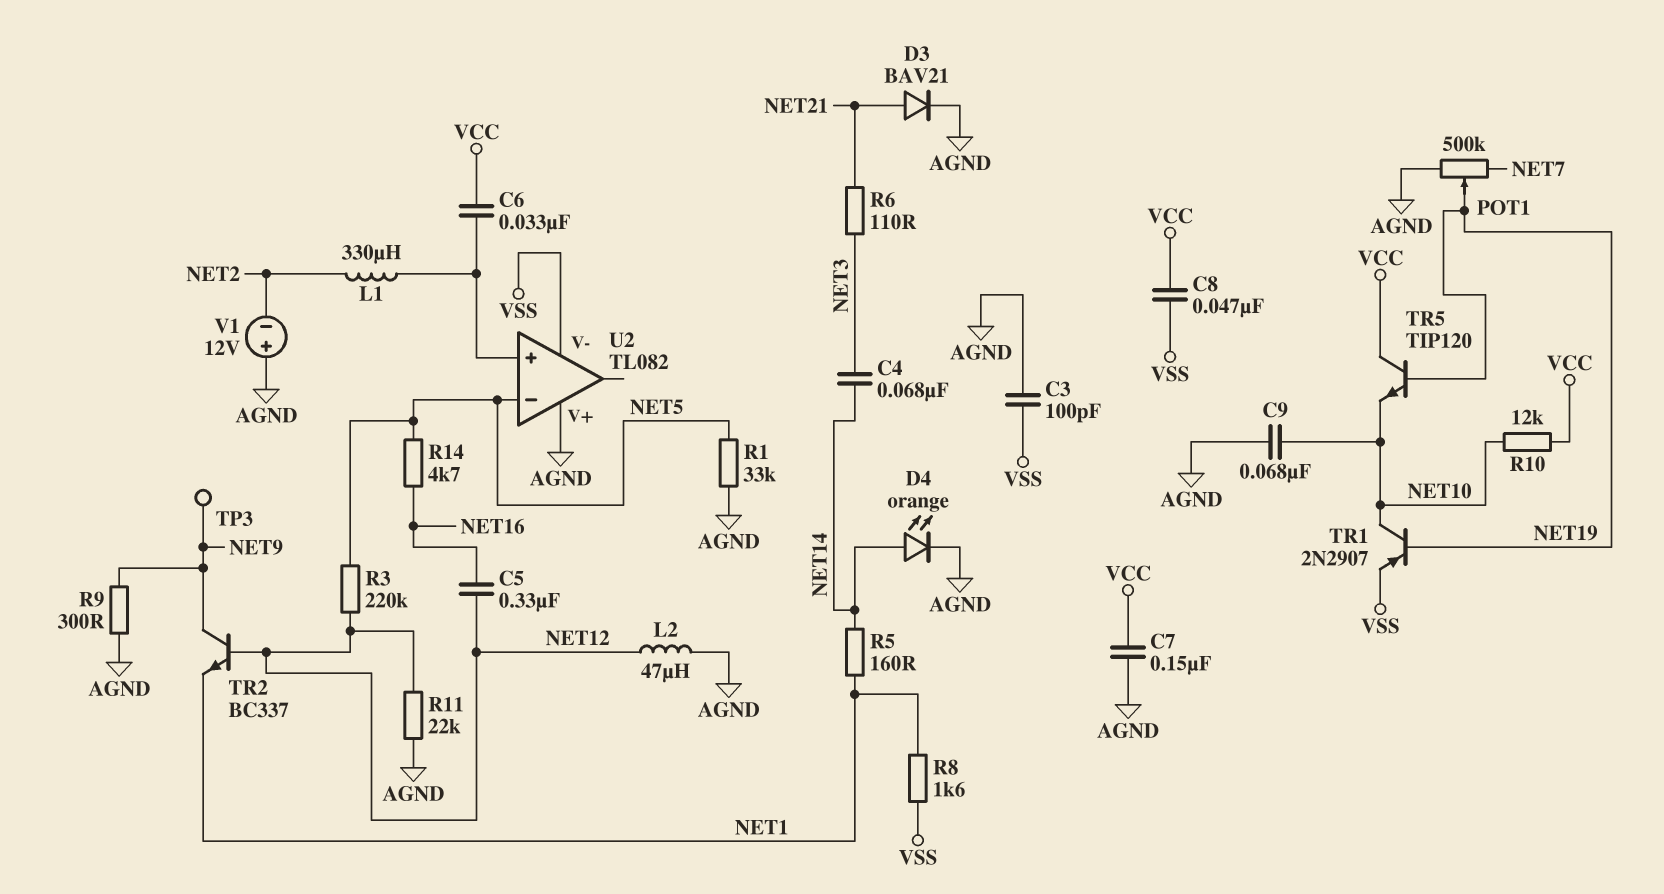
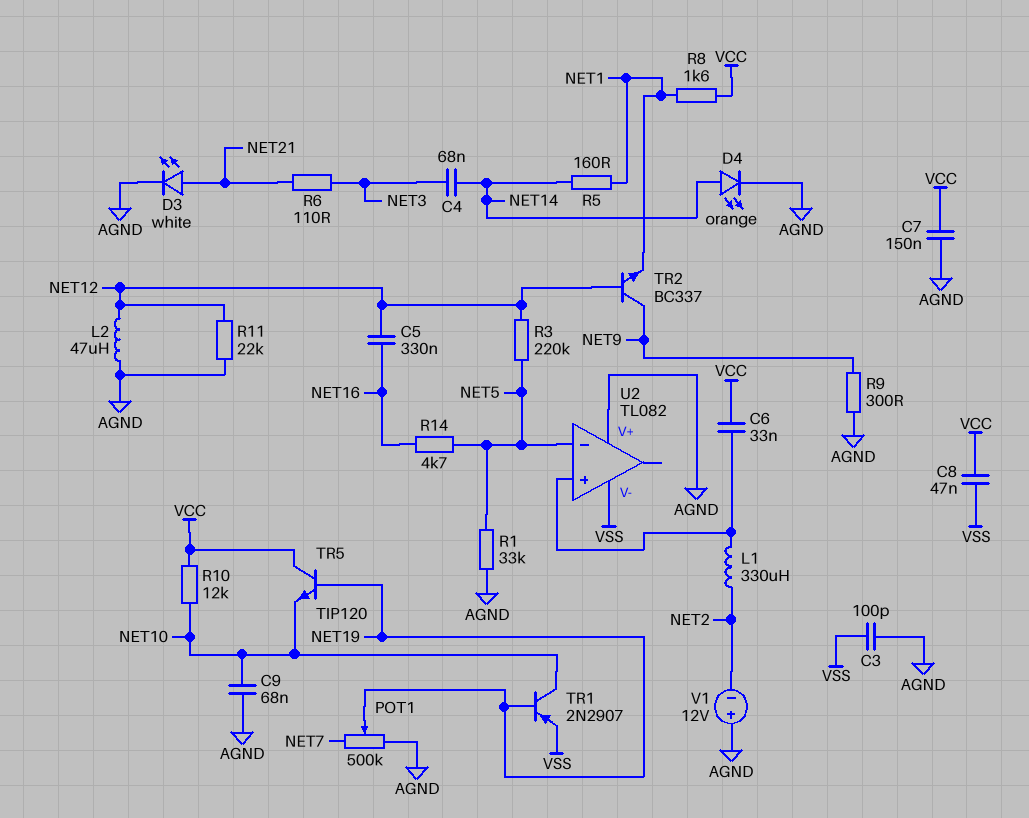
D3: diode BAV21 (A NET21, K AGND) -> LED white (A NET21, K AGND)
R8: 1.6k (NET1, VSS) -> 1.6k (NET1, VCC)
TP3: test point (NET9) -> none

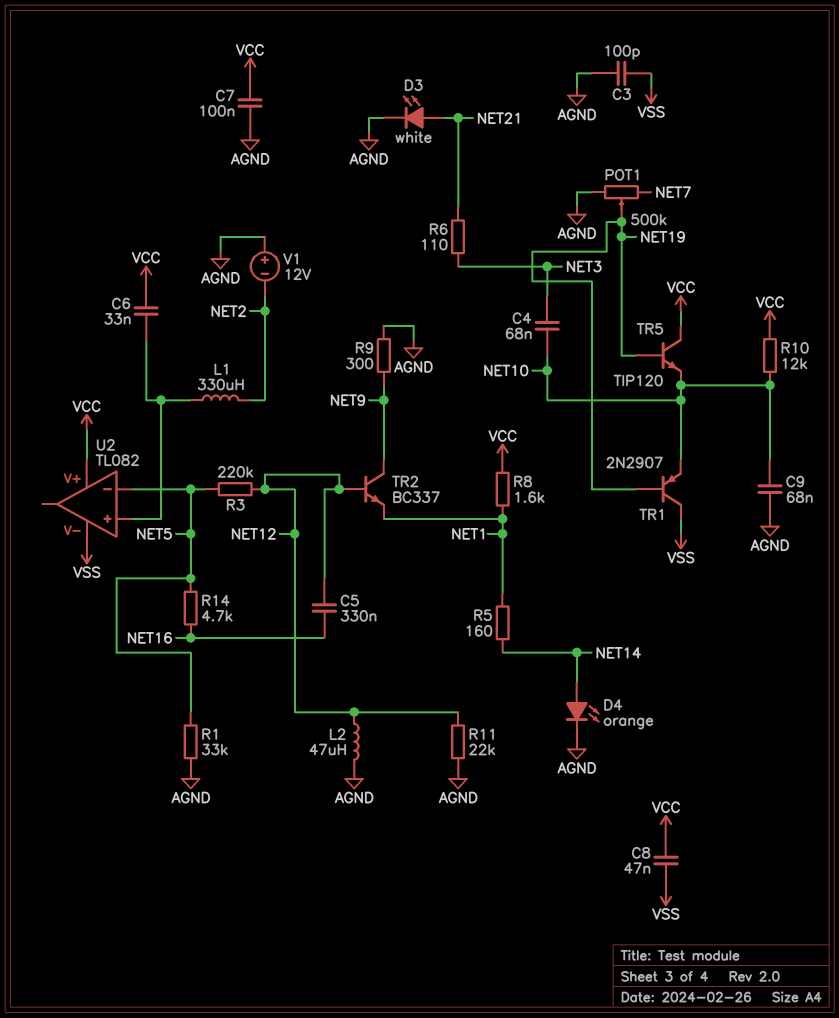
C4: 68nF (NET3, NET14) -> 68nF (NET3, NET10)
C7: 150nF (AGND, VCC) -> 100nF (AGND, VCC)
TR1: PNP 2N2907 (B NET19, C NET10, E VSS) -> PNP 2N2907 (B NET19, C VSS, E NET10)
U2 pin V+: AGND -> VCC

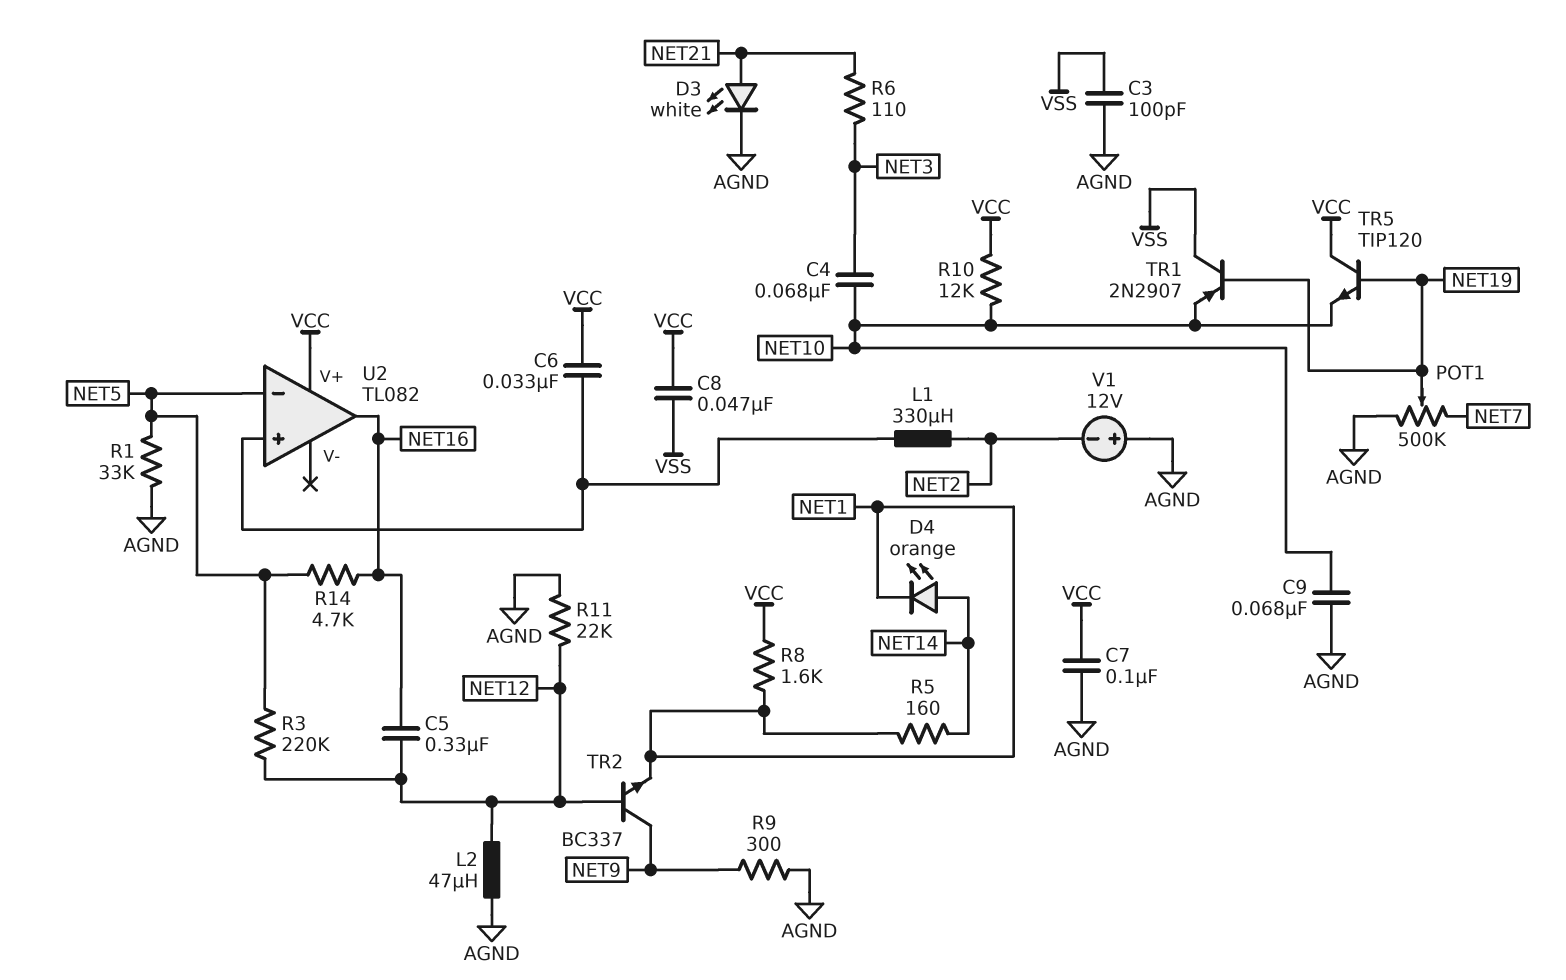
D4: LED orange (A NET14, K AGND) -> LED orange (A NET14, K NET1)
U2 pin V-: VSS -> none
U2 pin out: none -> NET16

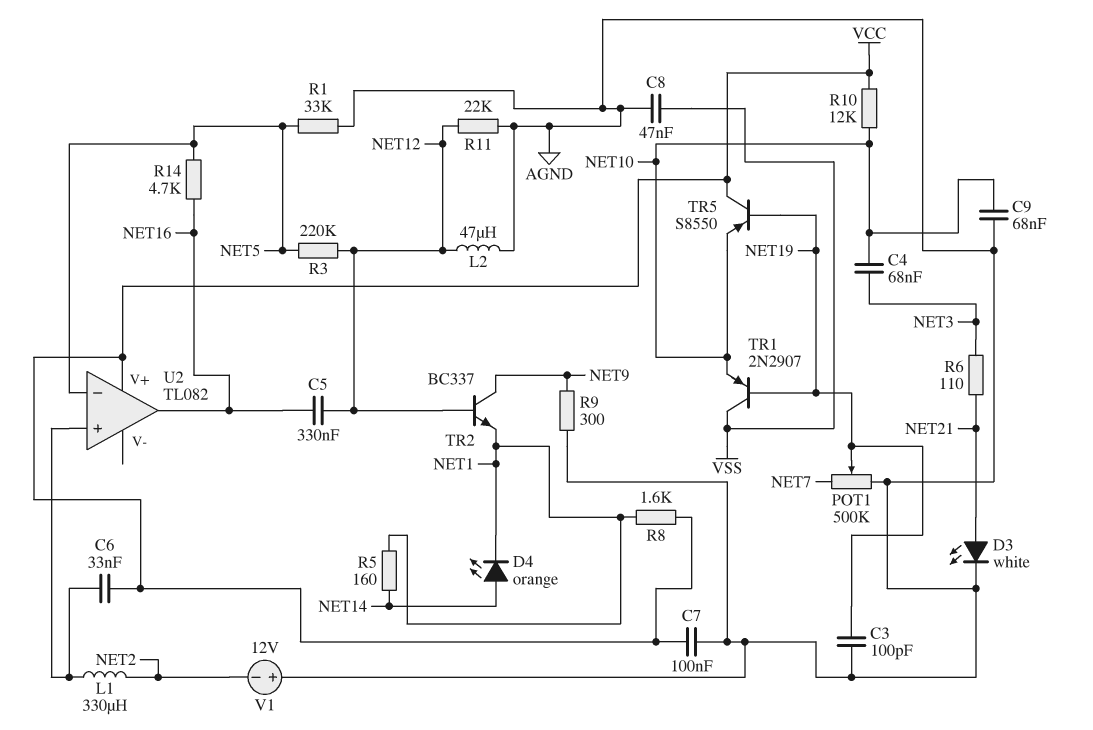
C3: 100pF (AGND, VSS) -> 100pF (AGND, NET19)
C8: 47nF (VCC, VSS) -> 47nF (AGND, VSS)
TR5: NPN TIP120 (B NET19, C VCC, E NET10) -> PNP S8550 (B NET19, C VCC, E NET10)

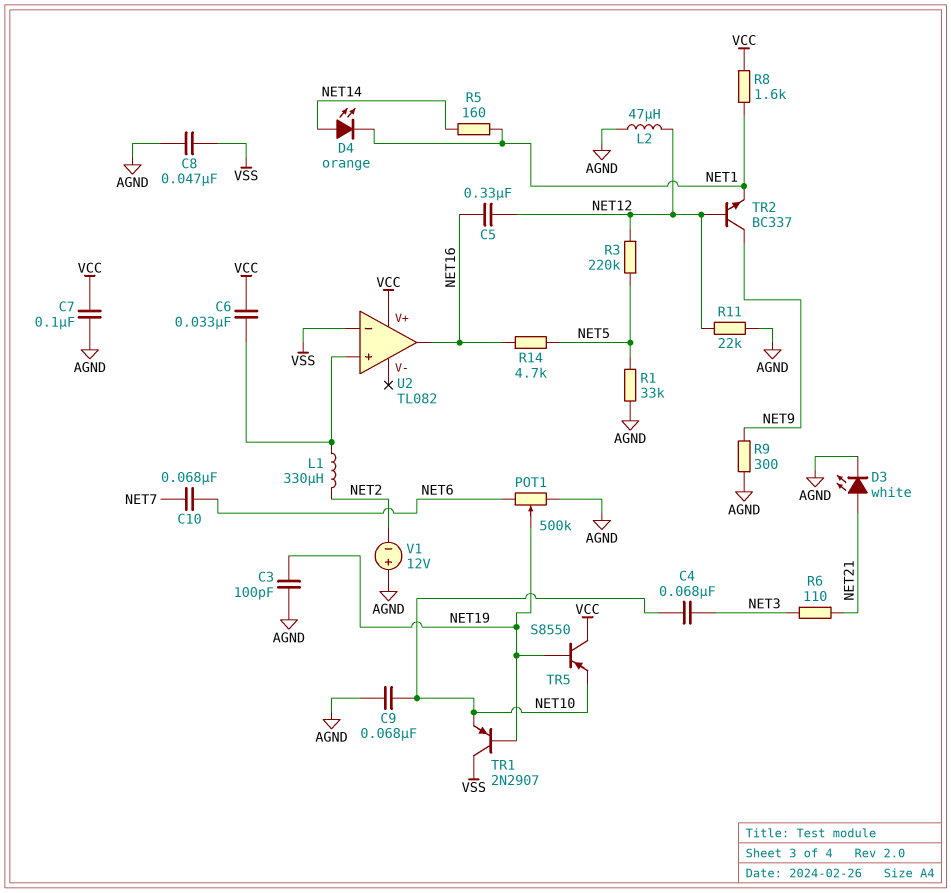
C10: none -> 68nF (NET6, NET7)
POT1: 500k (AGND, NET7, wiper NET19) -> 500k (AGND, NET6, wiper NET19)
R10: 12k (NET10, VCC) -> none
U2 pin in-: NET5 -> VSS

